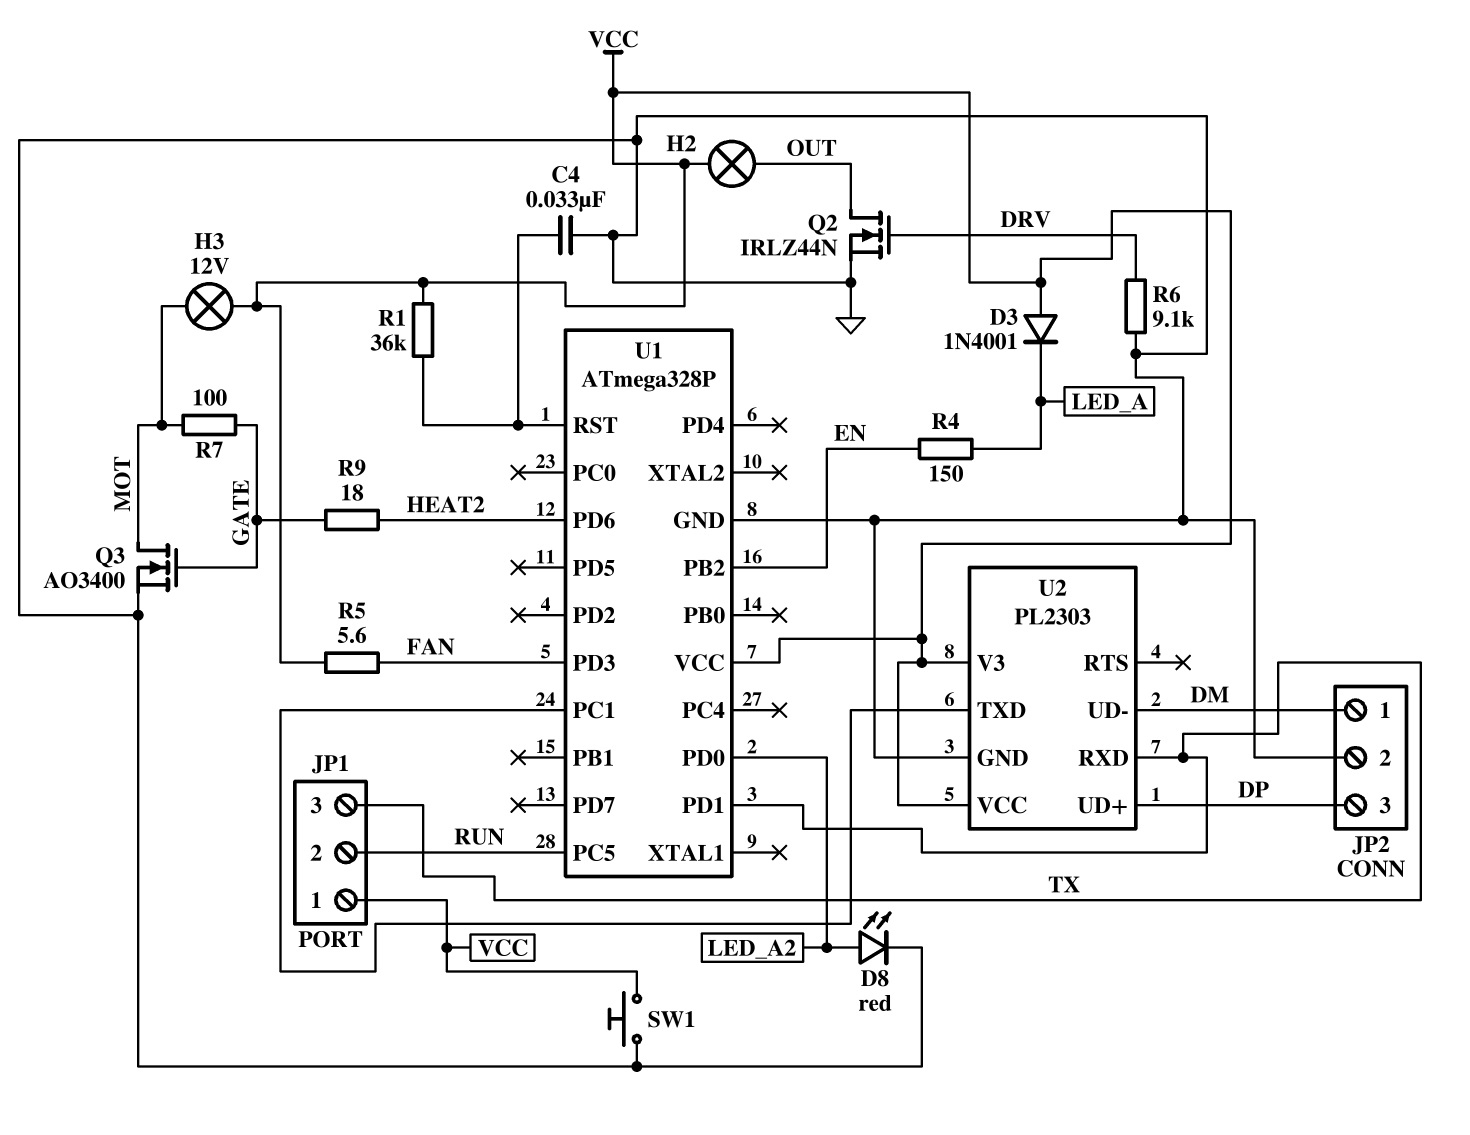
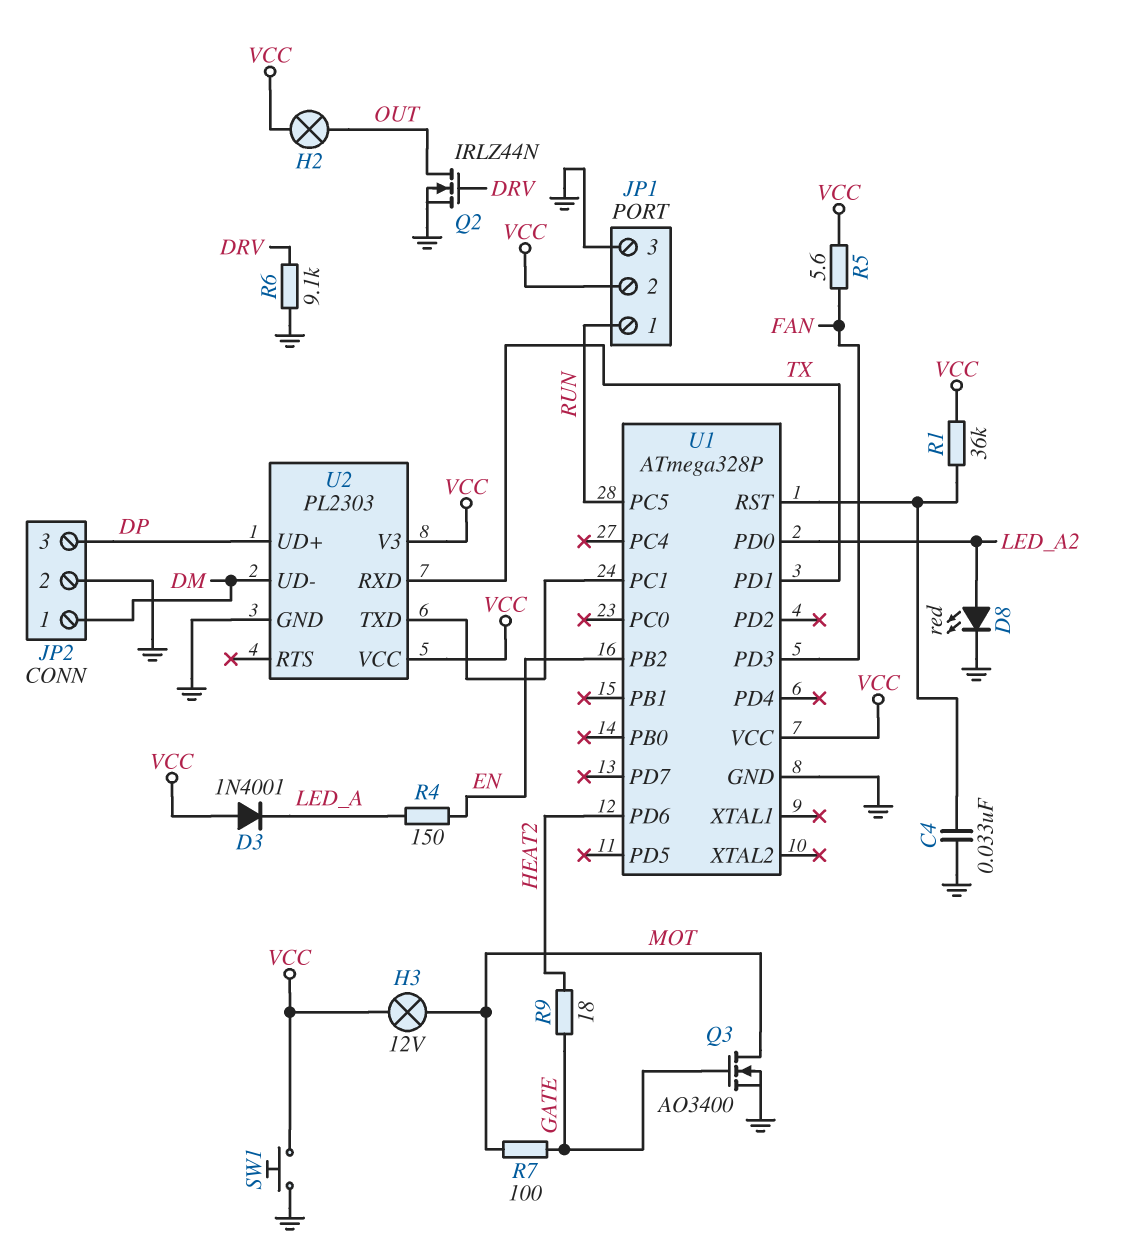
JP1 pin 1: VCC -> RUN
JP1 pin 2: RUN -> VCC
JP1 pin 3: TX -> GND

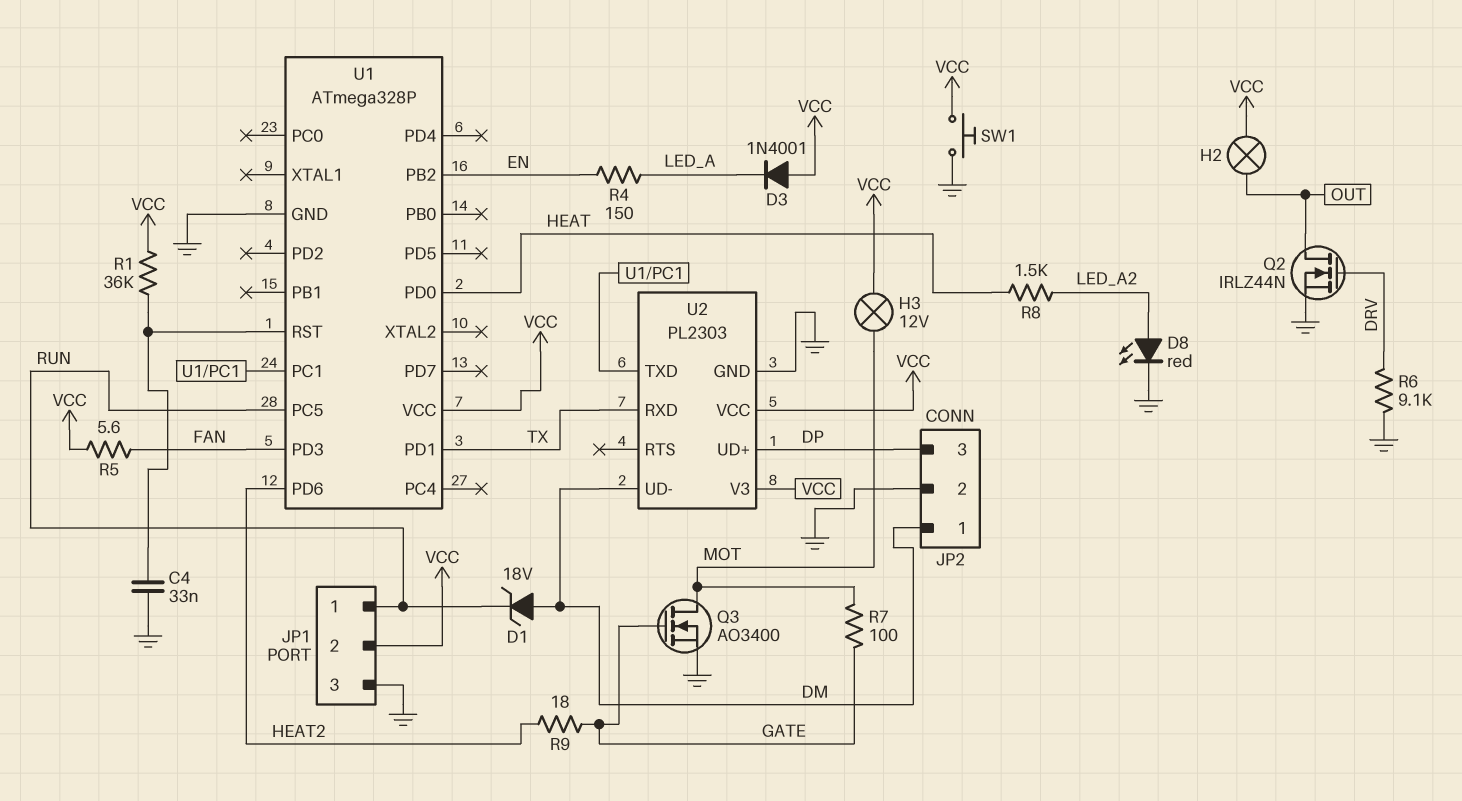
D1: none -> zener 18V (A DM, K RUN)
R8: none -> 1.5k (HEAT, LED_A2)
U1 pin PD0: LED_A2 -> HEAT

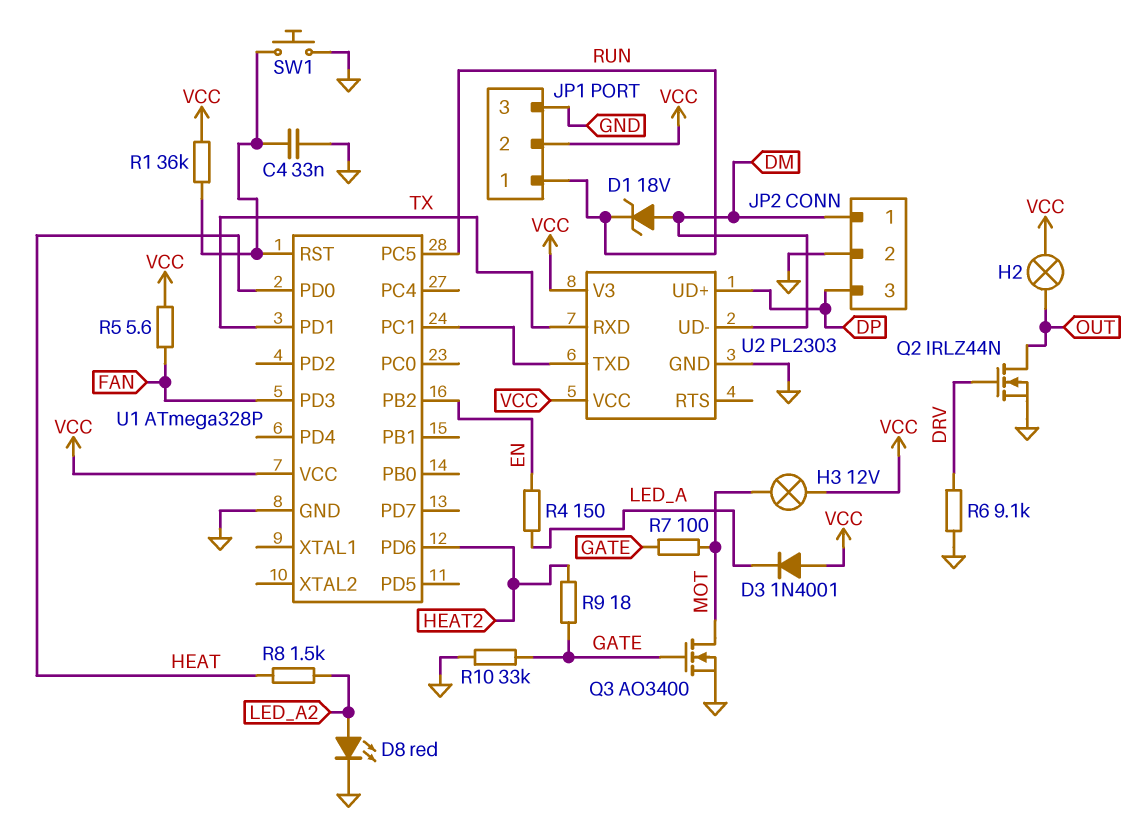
R10: none -> 33k (GATE, GND)
SW1: button (GND, VCC) -> button (GND, U1/RST)

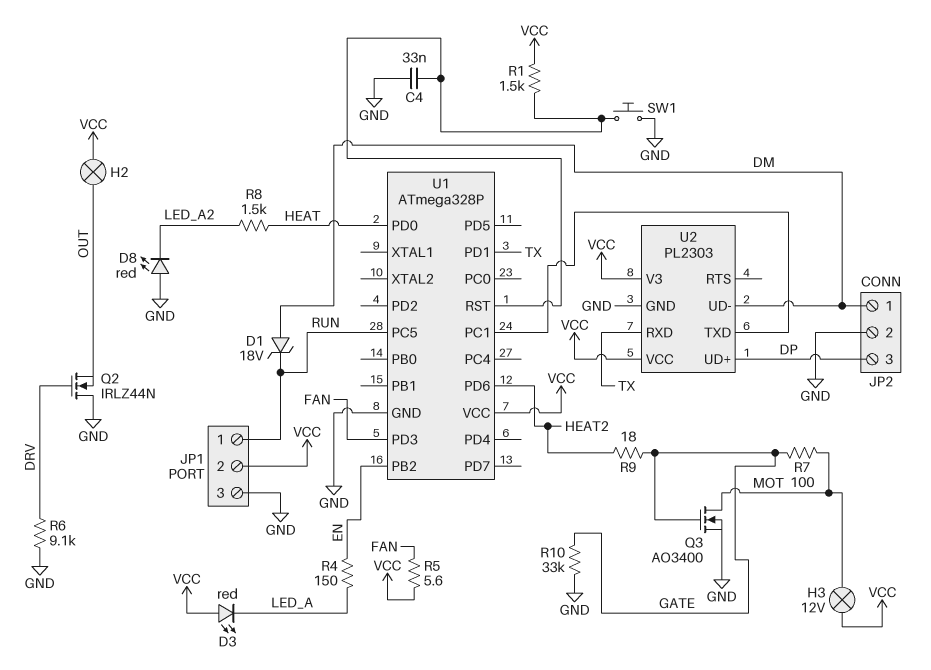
D3: diode 1N4001 (A VCC, K LED_A) -> LED red (A VCC, K LED_A)
D8: LED red (A LED_A2, K GND) -> LED red (A GND, K LED_A2)
Q2: NMOS IRLZ44N (G DRV, D OUT, S GND) -> NMOS IRLZ44N (G DRV, D GND, S OUT)
R1: 36k (U1/RST, VCC) -> 1.5k (U1/RST, VCC)

